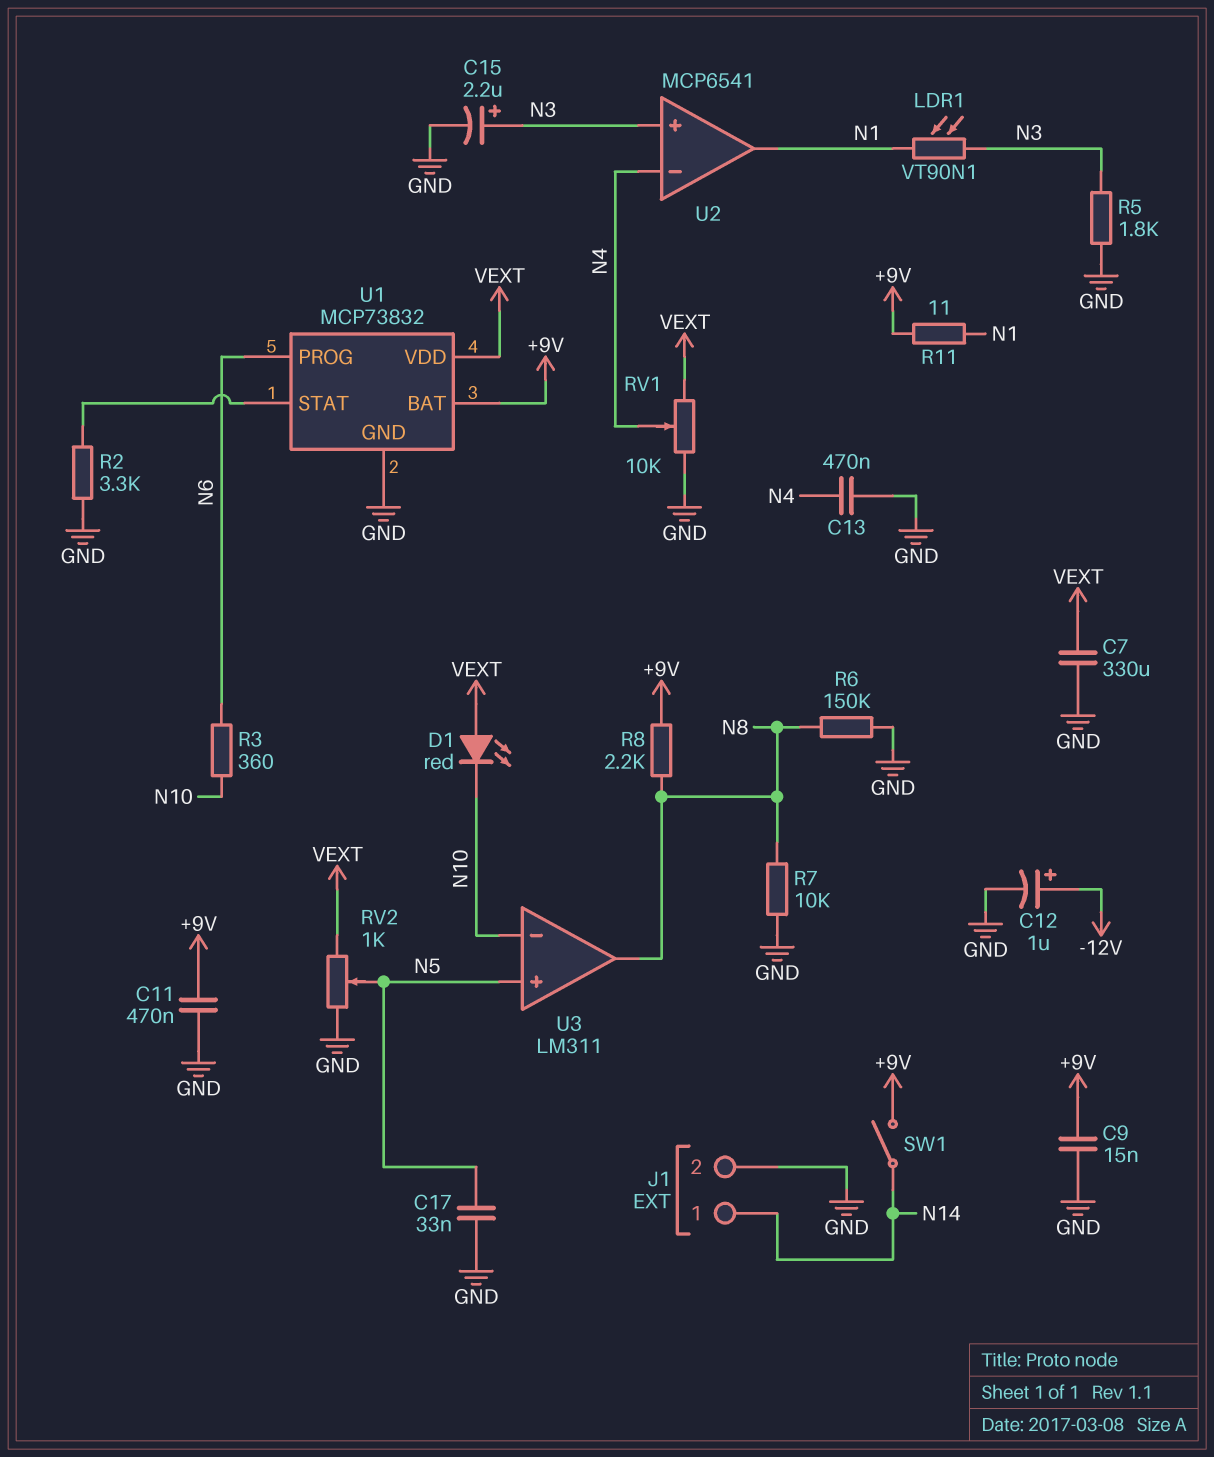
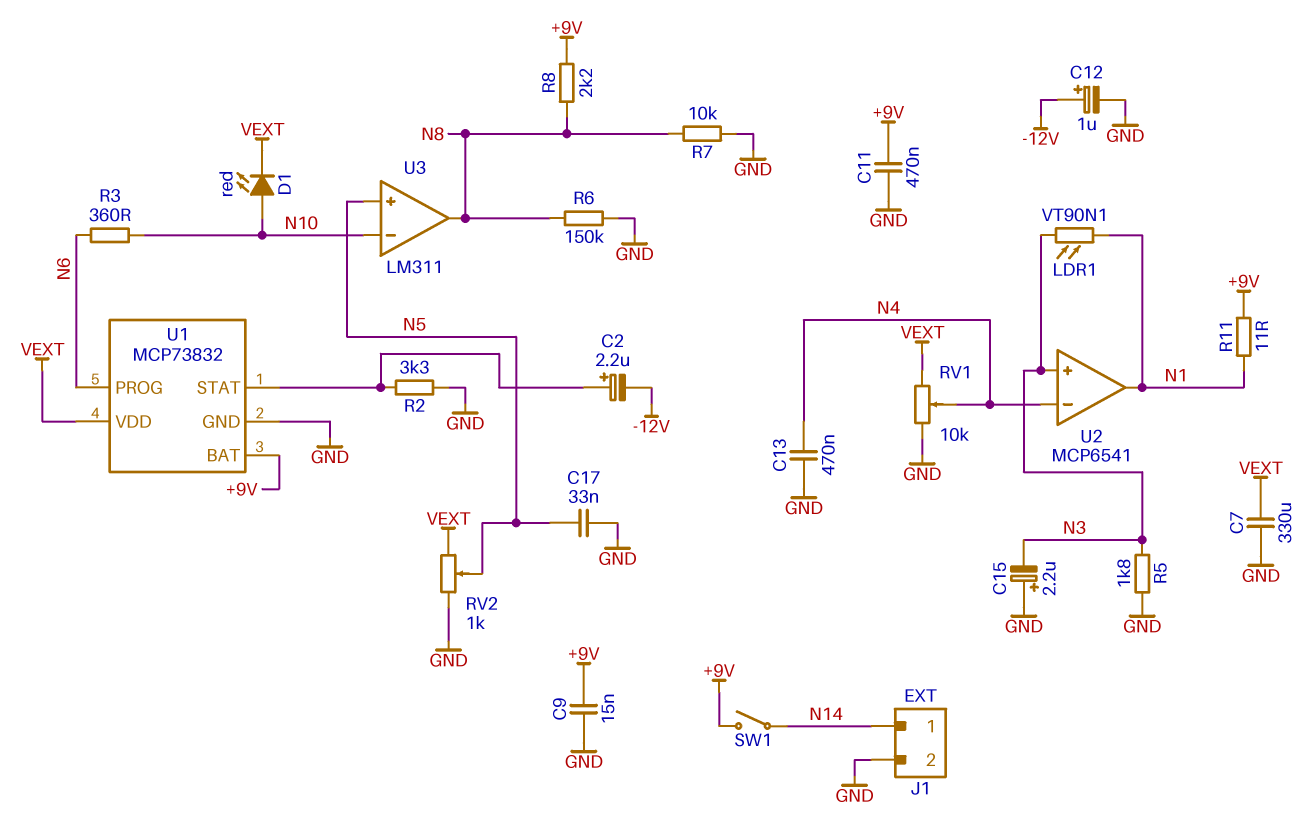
C2: none -> 2.2uF (plus U1/STAT, minus -12V)
C15: 2.2uF (plus N3, minus GND) -> 2.2uF (plus GND, minus N3)
D1: LED red (A VEXT, K N10) -> LED red (A N10, K VEXT)

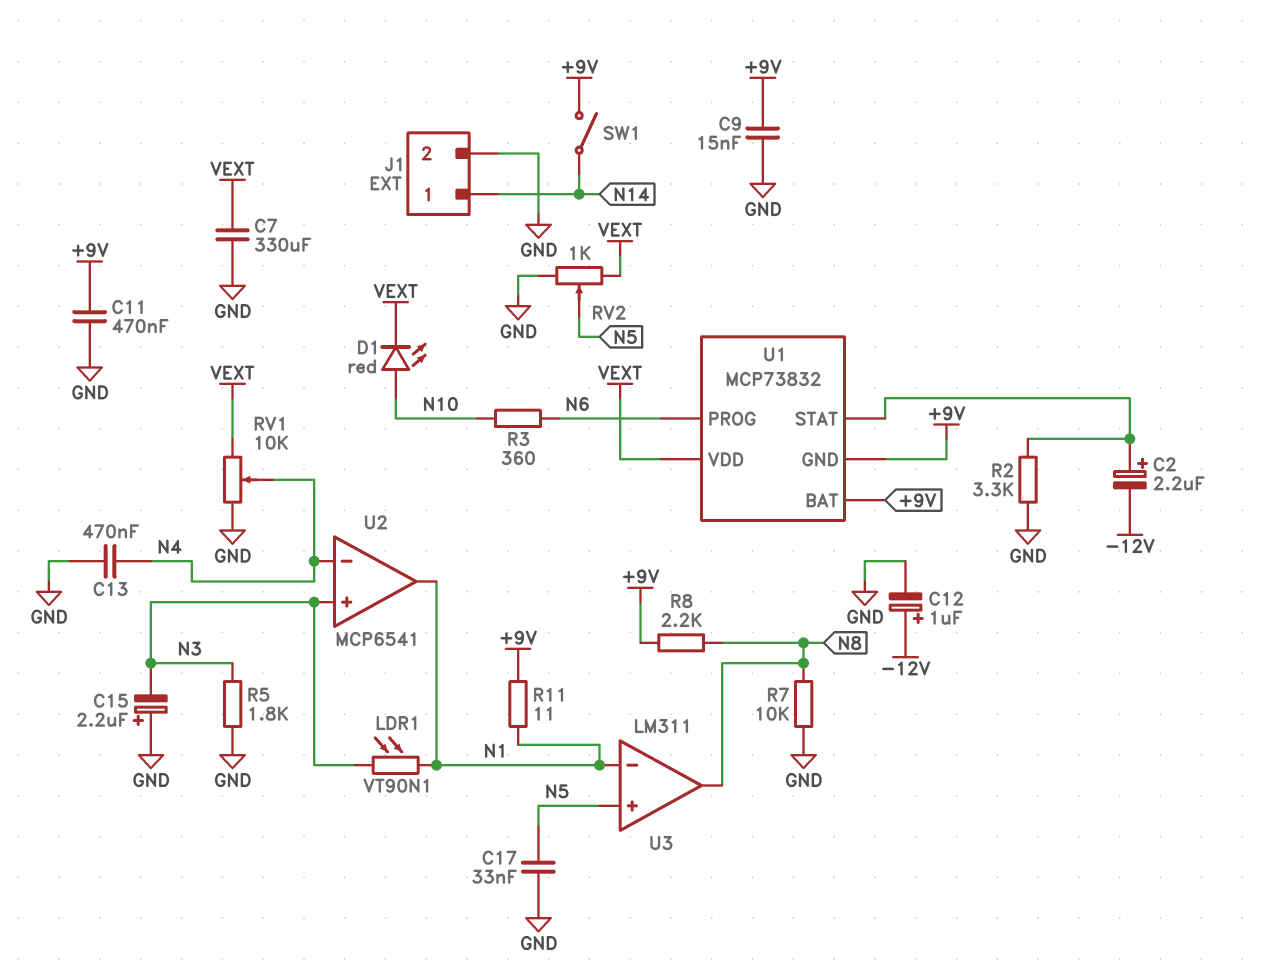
R6: 150k (GND, N8) -> none
U1 pin GND: GND -> +9V
U3 pin in-: N10 -> N1

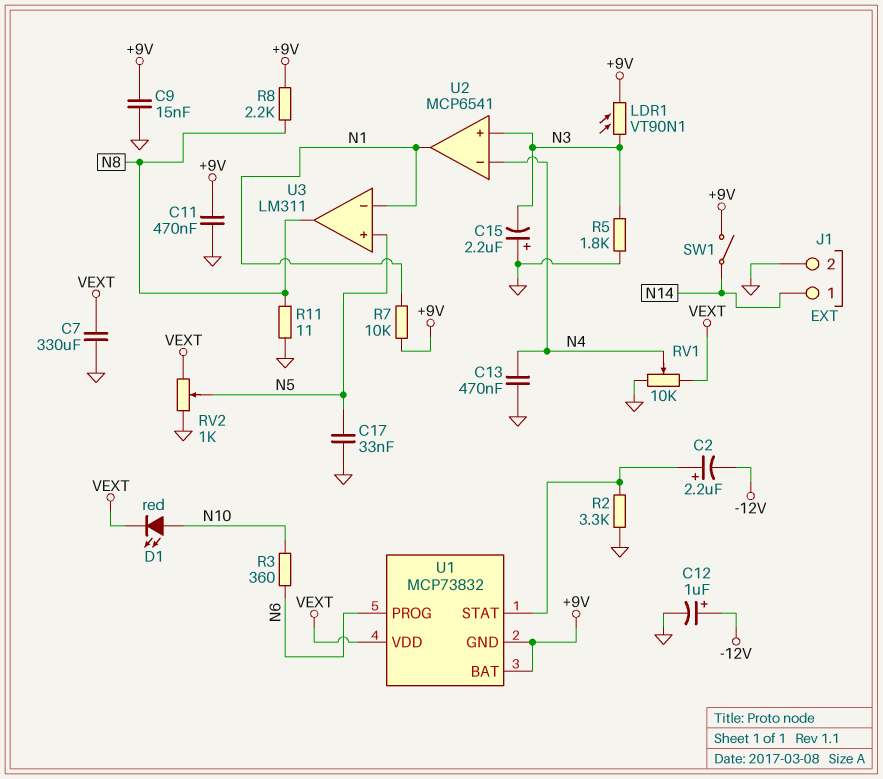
LDR1: VT90N1 (N1, N3) -> VT90N1 (+9V, N3)
R7: 10k (GND, N8) -> 10k (+9V, N1)
R11: 11 (+9V, N1) -> 11 (GND, N8)

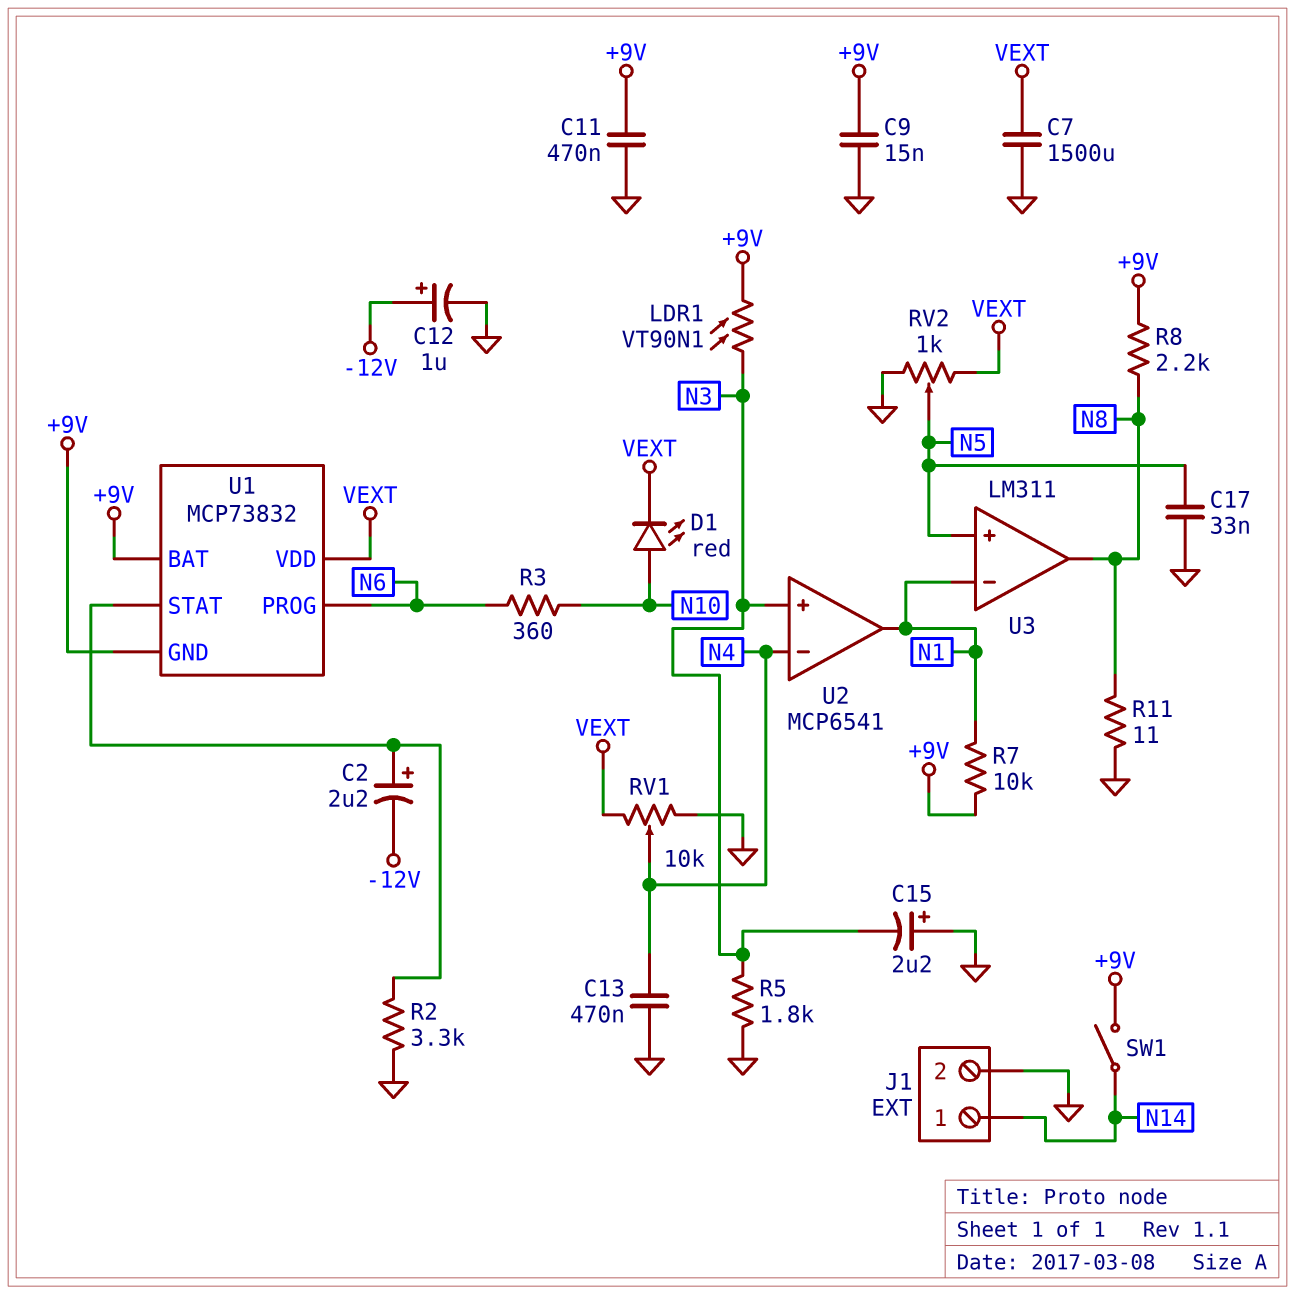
C7: 330uF (GND, VEXT) -> 1500uF (GND, VEXT)

